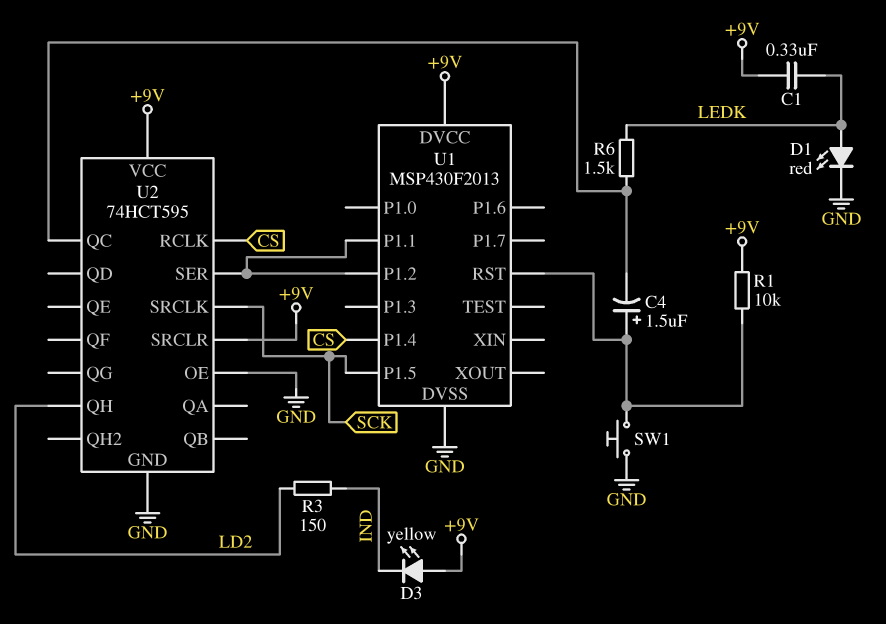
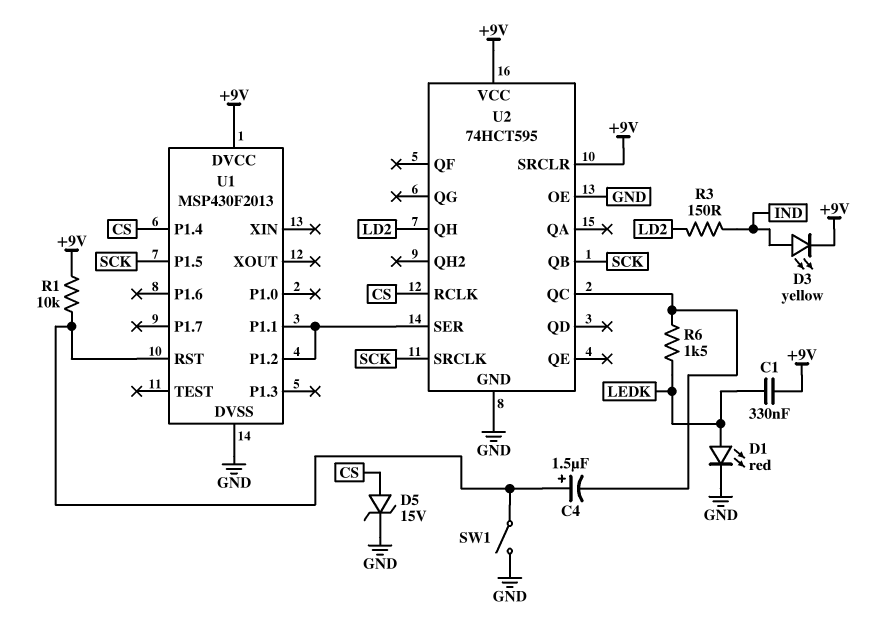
D3: LED yellow (A +9V, K IND) -> LED yellow (A IND, K +9V)
D5: none -> zener 15V (A CS, K GND)
SW1: button (GND, U1/RST) -> switch (GND, U1/RST)
U2 pin QB: none -> SCK

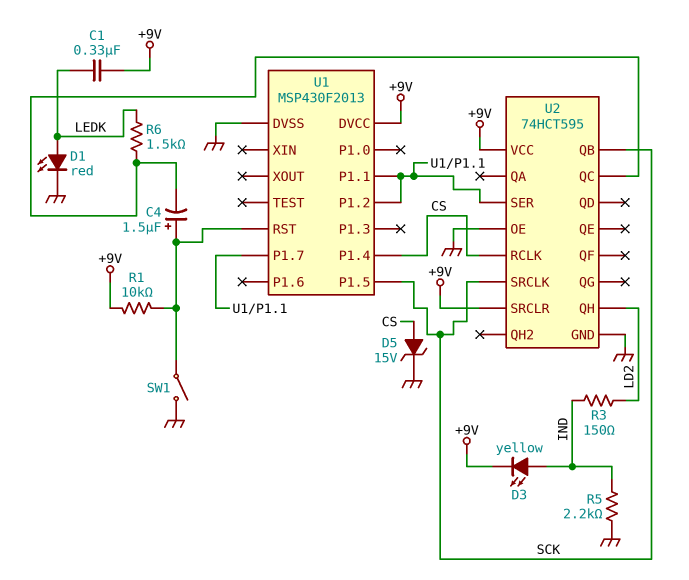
R5: none -> 2.2k (GND, IND)
U1 pin P1.7: none -> U1/P1.1

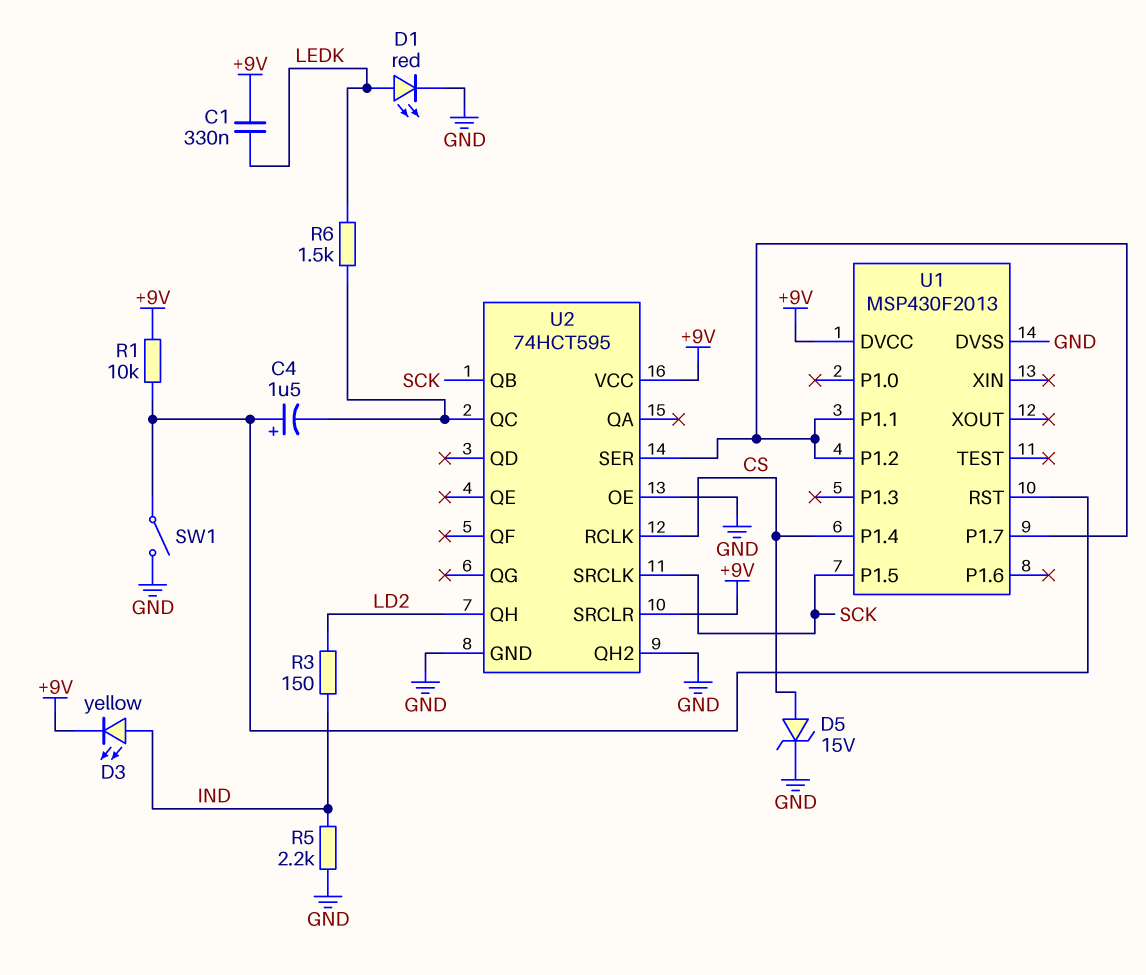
U2 pin QH2: none -> GND

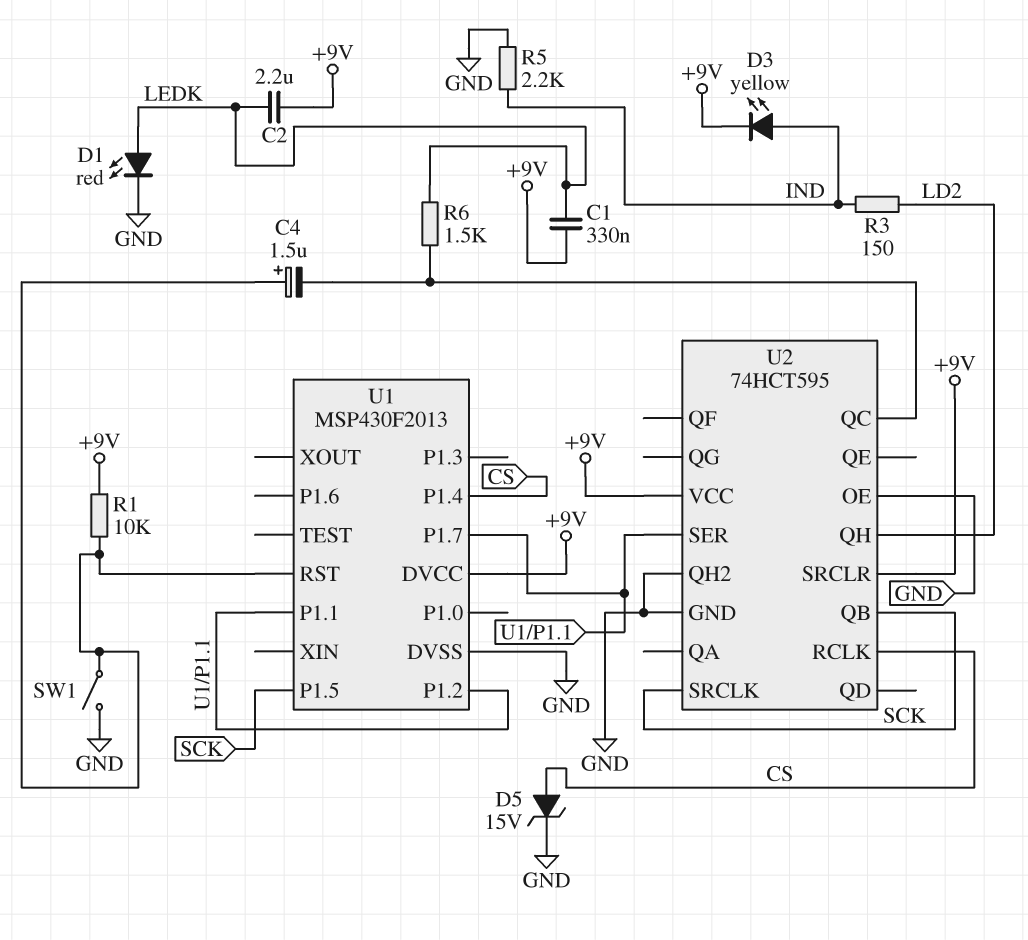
C2: none -> 2.2uF (+9V, LEDK)

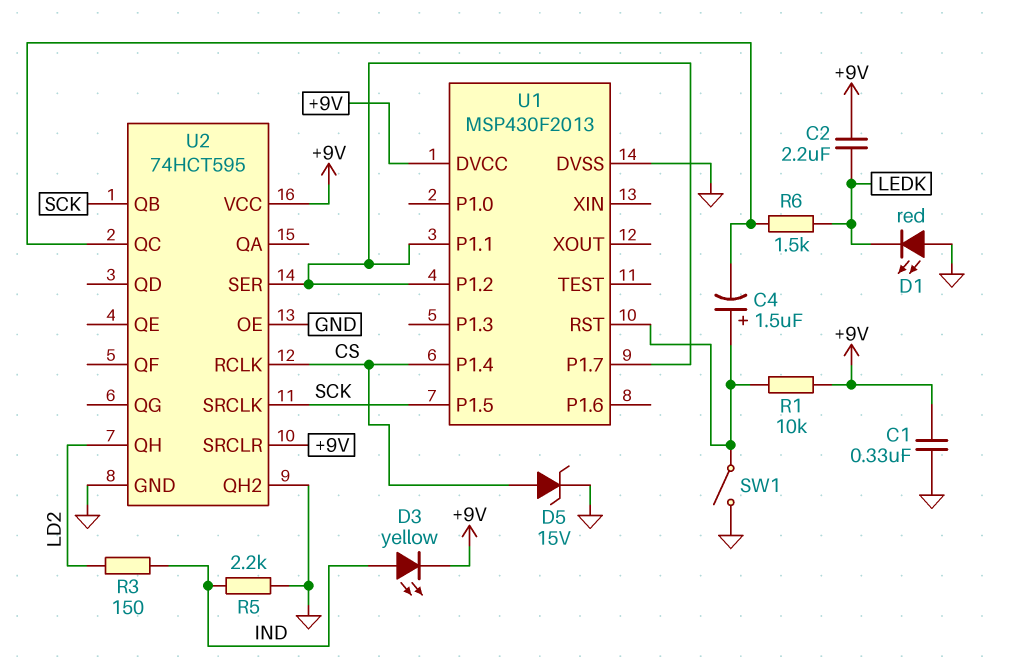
C1: 330nF (+9V, LEDK) -> 330nF (+9V, GND)
D1: LED red (A LEDK, K GND) -> LED red (A GND, K LEDK)

